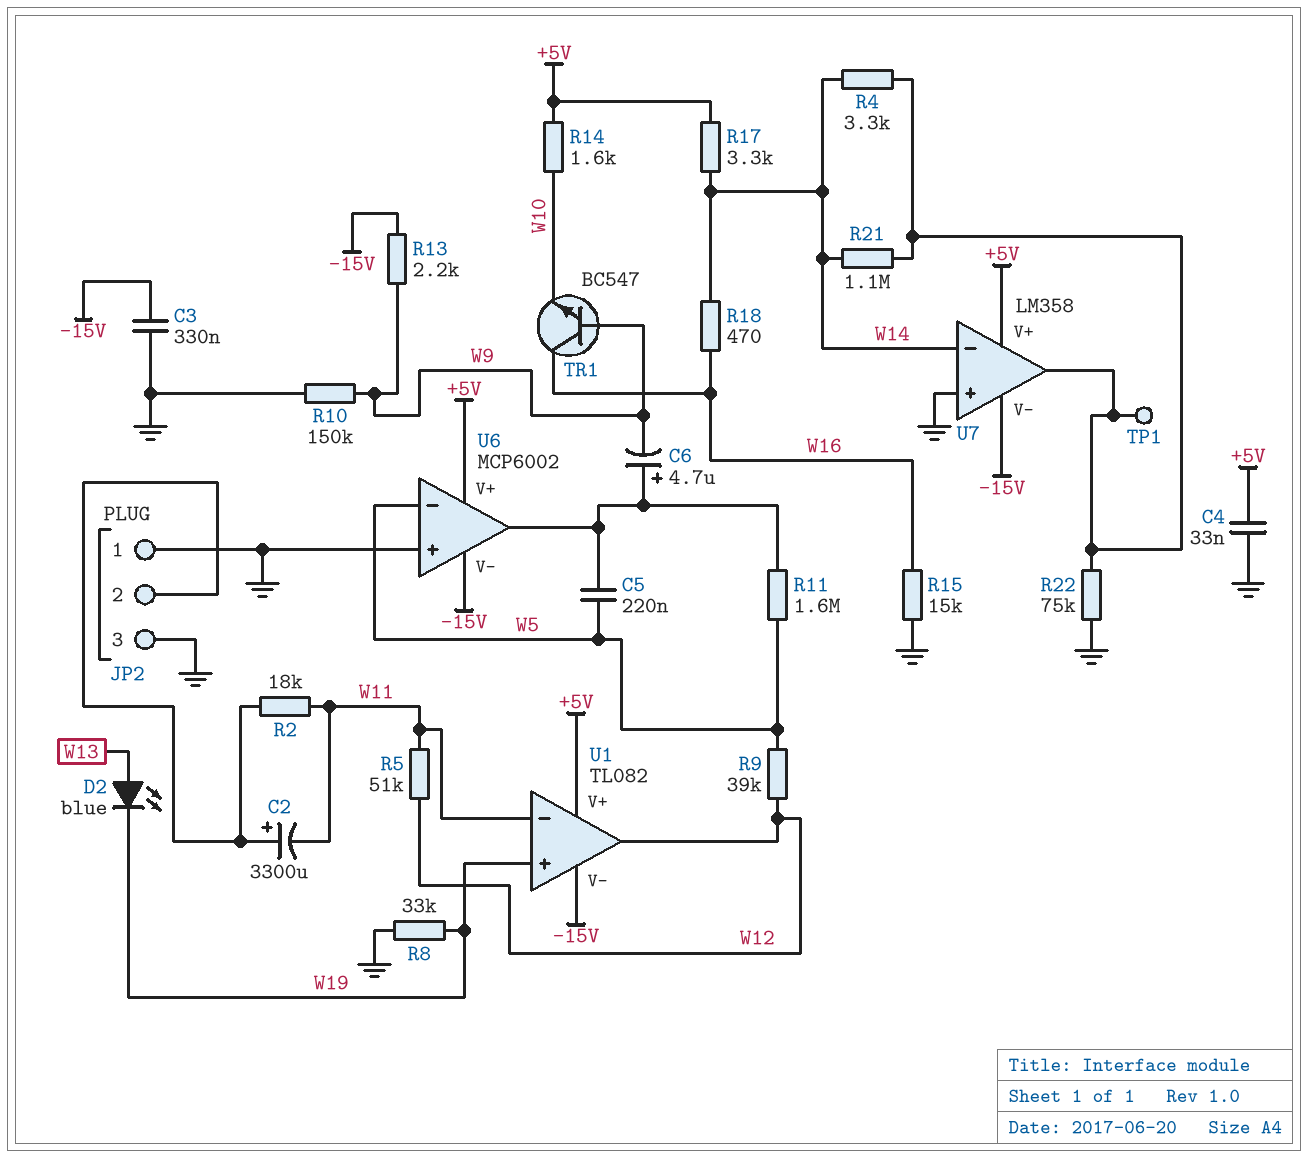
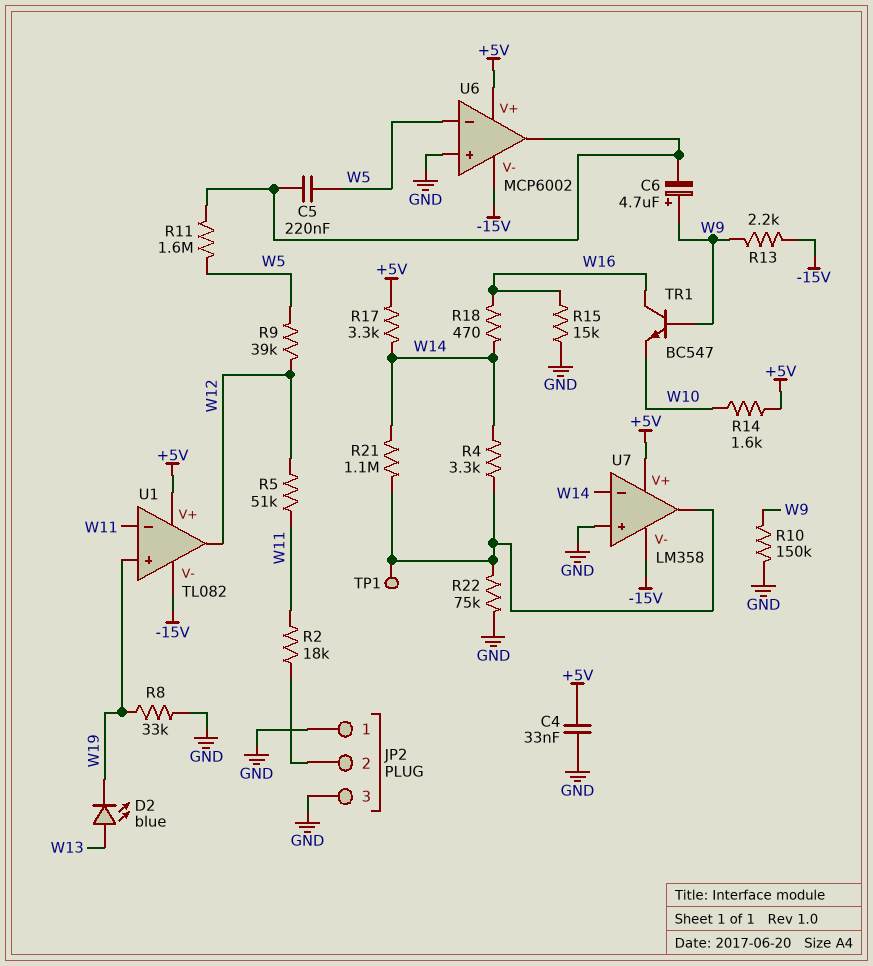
C2: 3300uF (plus JP2/2, minus W11) -> none
C3: 330nF (-15V, GND) -> none
C6: 4.7uF (plus U6/out, minus W9) -> 4.7uF (plus W9, minus U6/out)

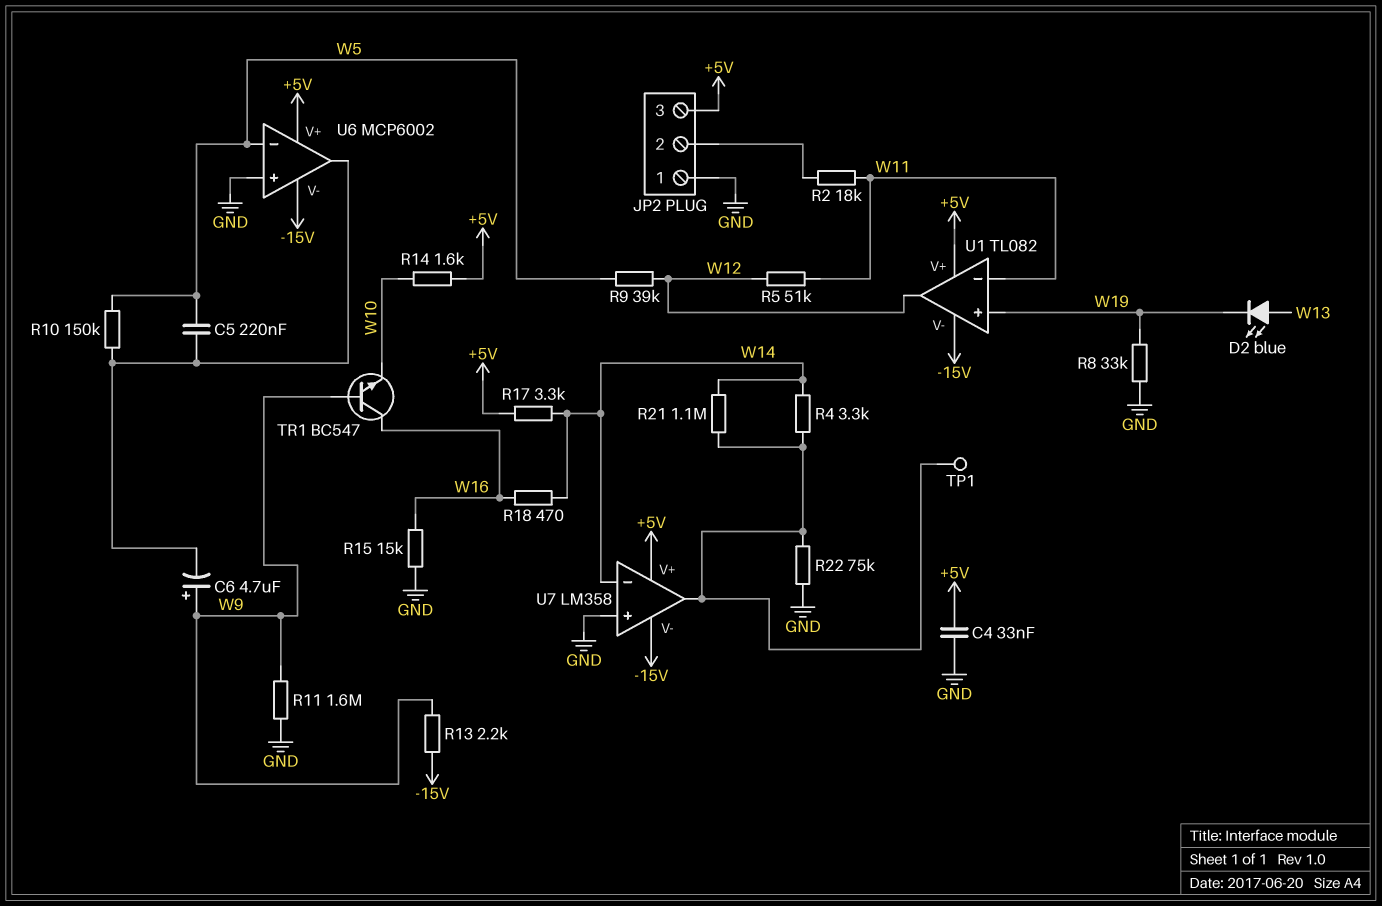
JP2 pin 3: GND -> +5V
R10: 150k (GND, W9) -> 150k (U6/out, W5)
R11: 1.6M (U6/out, W5) -> 1.6M (GND, W9)

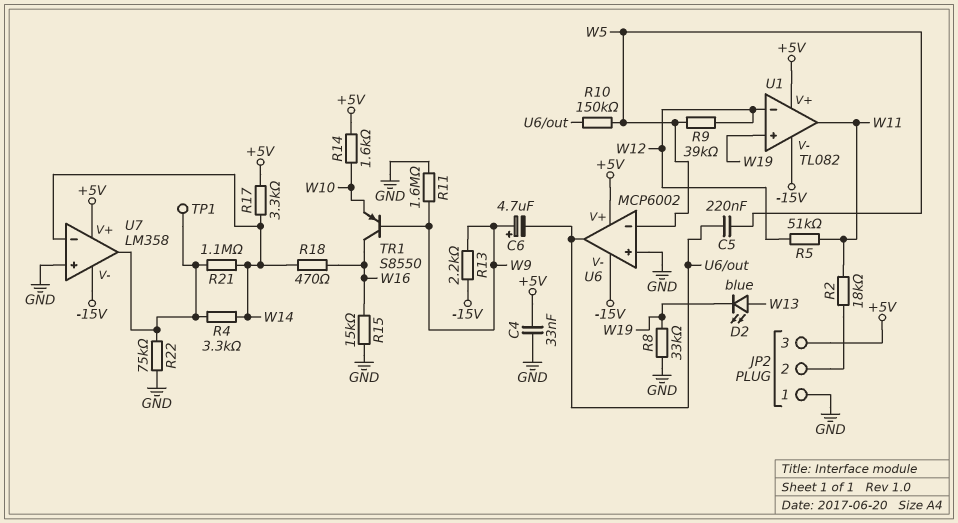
TR1: NPN BC547 (B W9, C W16, E W10) -> PNP S8550 (B W9, C W16, E W10)
U1 pin in-: W11 -> W12
U1 pin out: W12 -> W11

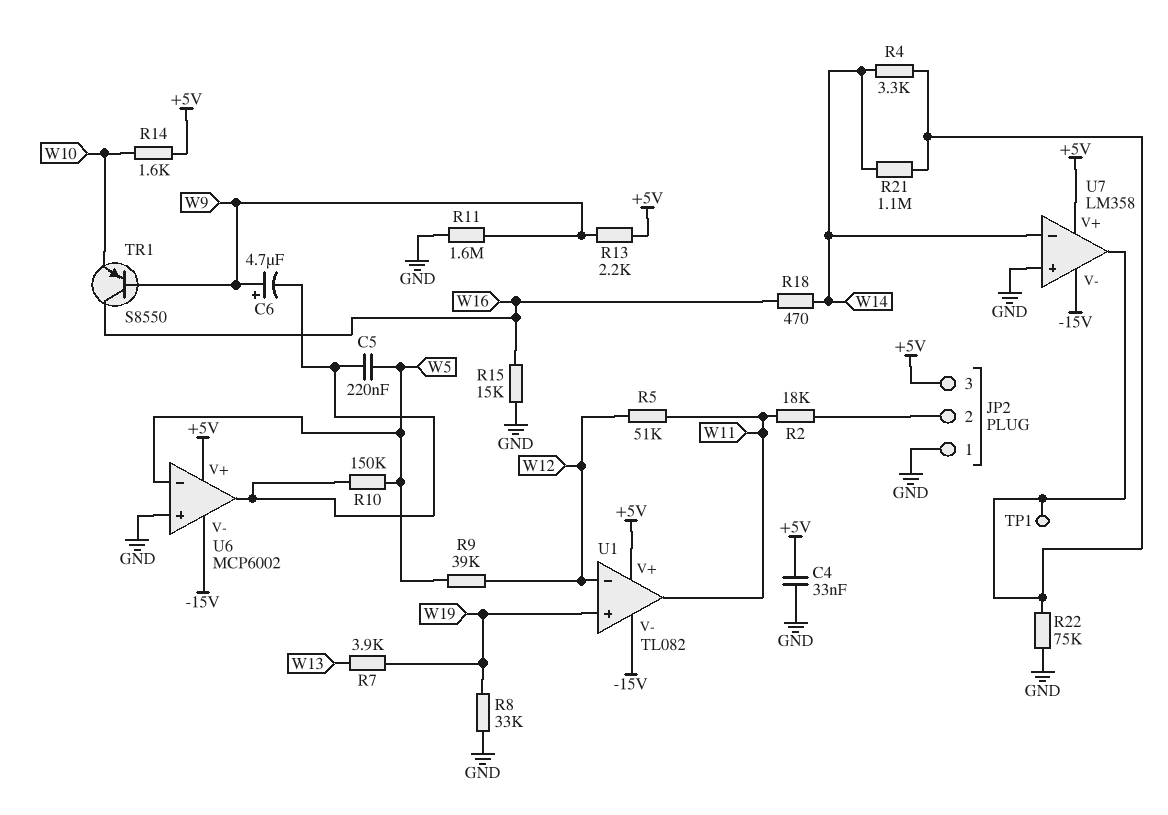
D2: LED blue (A W13, K W19) -> none
R7: none -> 3.9k (W13, W19)
R13: 2.2k (-15V, W9) -> 2.2k (+5V, W9)
R17: 3.3k (+5V, W14) -> none

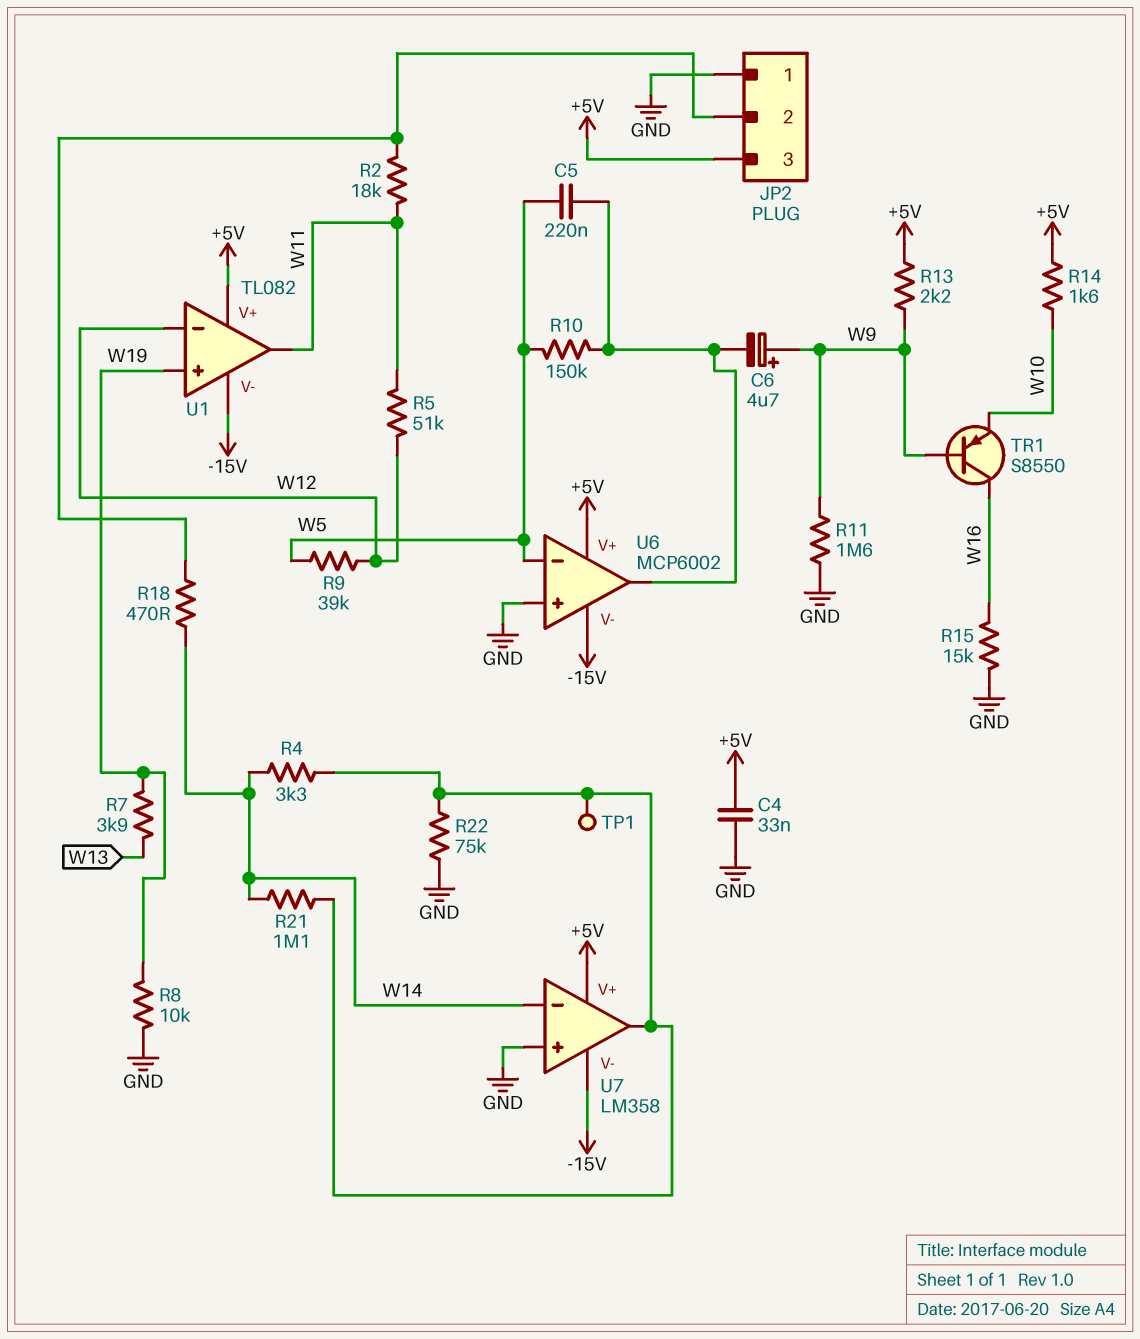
R8: 33k (GND, W19) -> 10k (GND, W19)
R18: 470 (W14, W16) -> 470 (JP2/2, W14)

